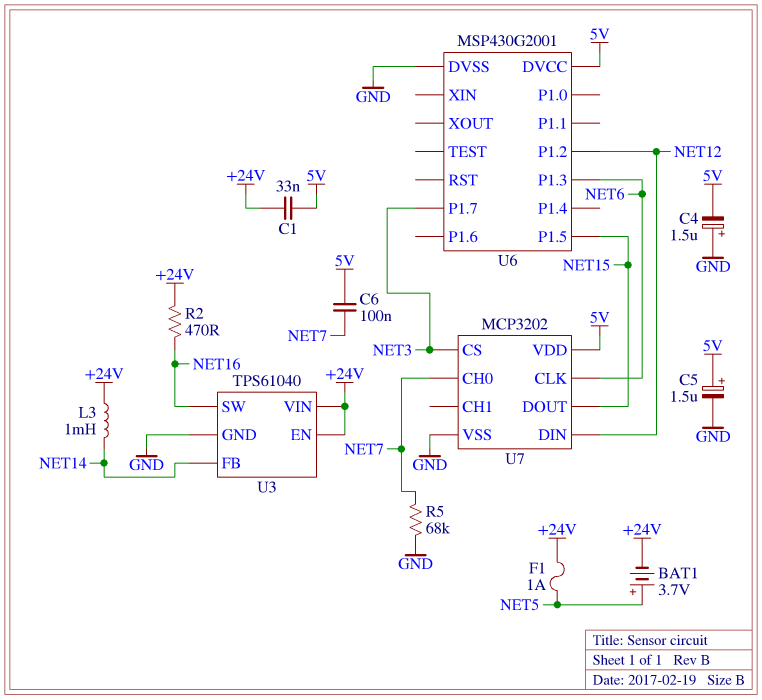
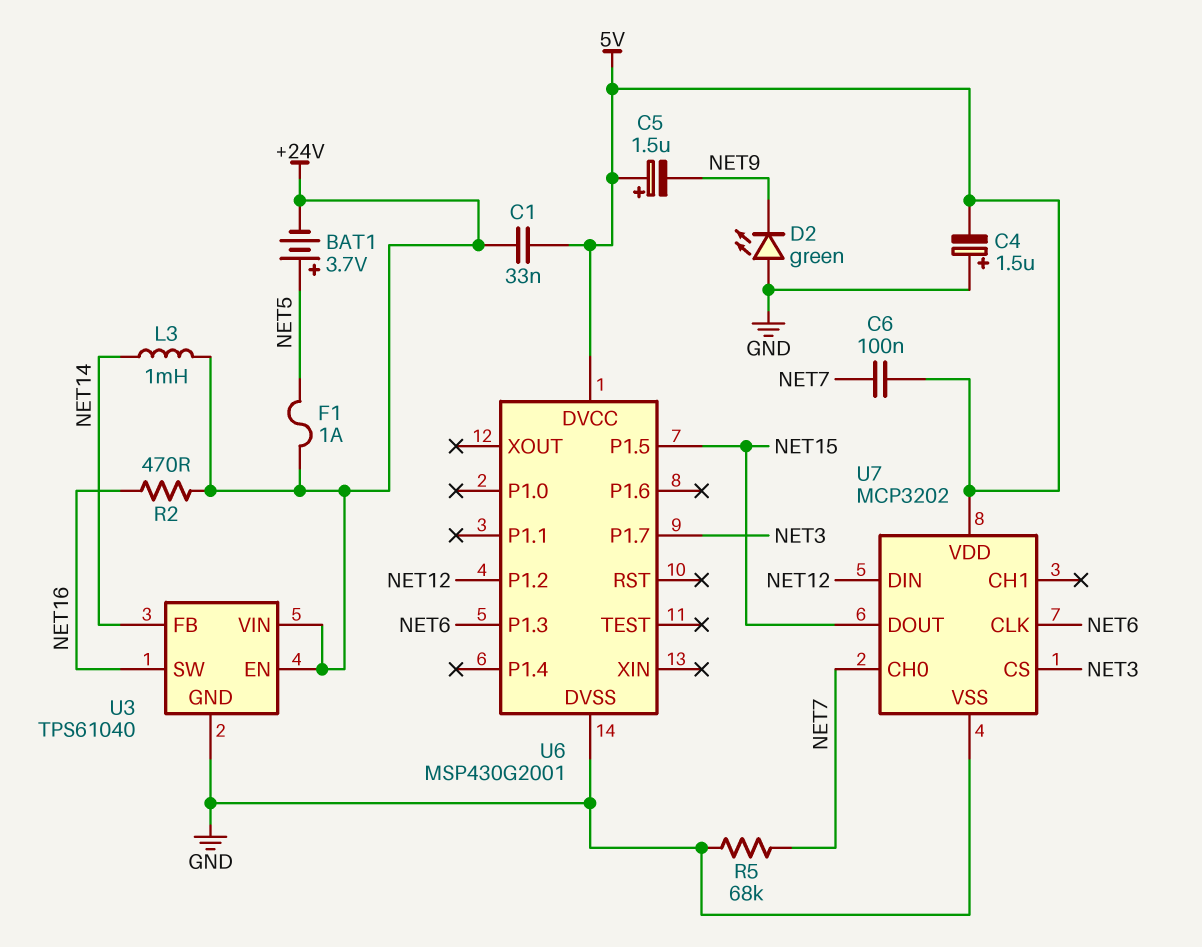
C5: 1.5uF (plus 5V, minus GND) -> 1.5uF (plus 5V, minus NET9)
D2: none -> LED green (A GND, K NET9)

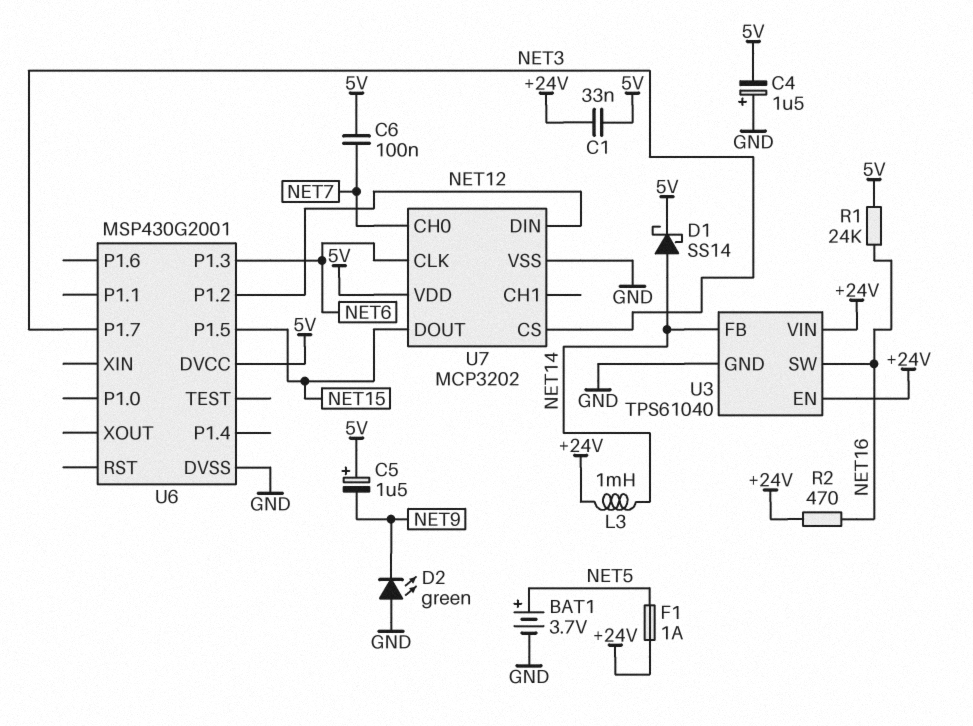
BAT1: 3.7V (plus NET5, minus +24V) -> 3.7V (plus NET5, minus GND)
D1: none -> schottky SS14 (A NET14, K 5V)
R1: none -> 24k (5V, NET16)
R5: 68k (GND, NET7) -> none

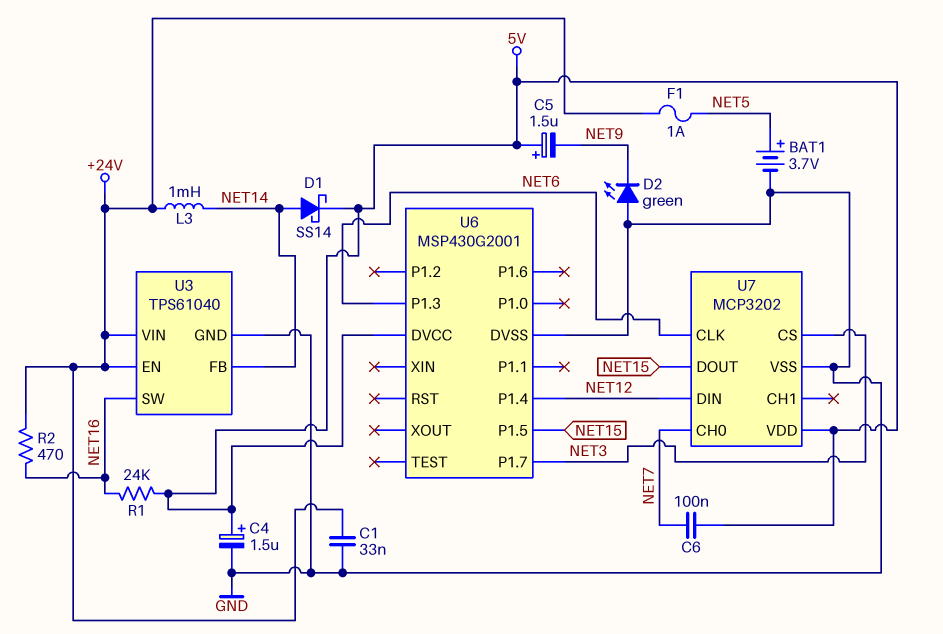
C1: 33nF (+24V, 5V) -> 33nF (+24V, GND)
C4: 1.5uF (plus GND, minus 5V) -> 1.5uF (plus 5V, minus GND)
U6 pin P1.2: NET12 -> none
U6 pin P1.4: none -> NET12

